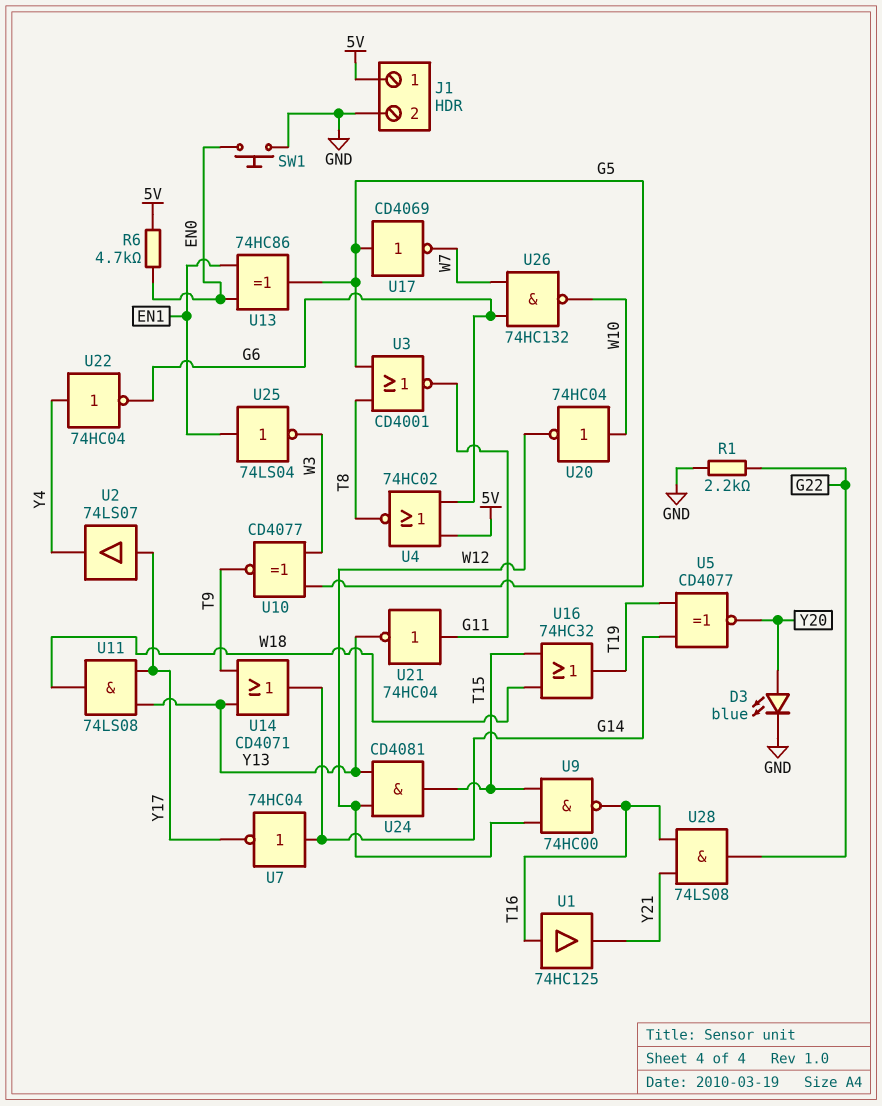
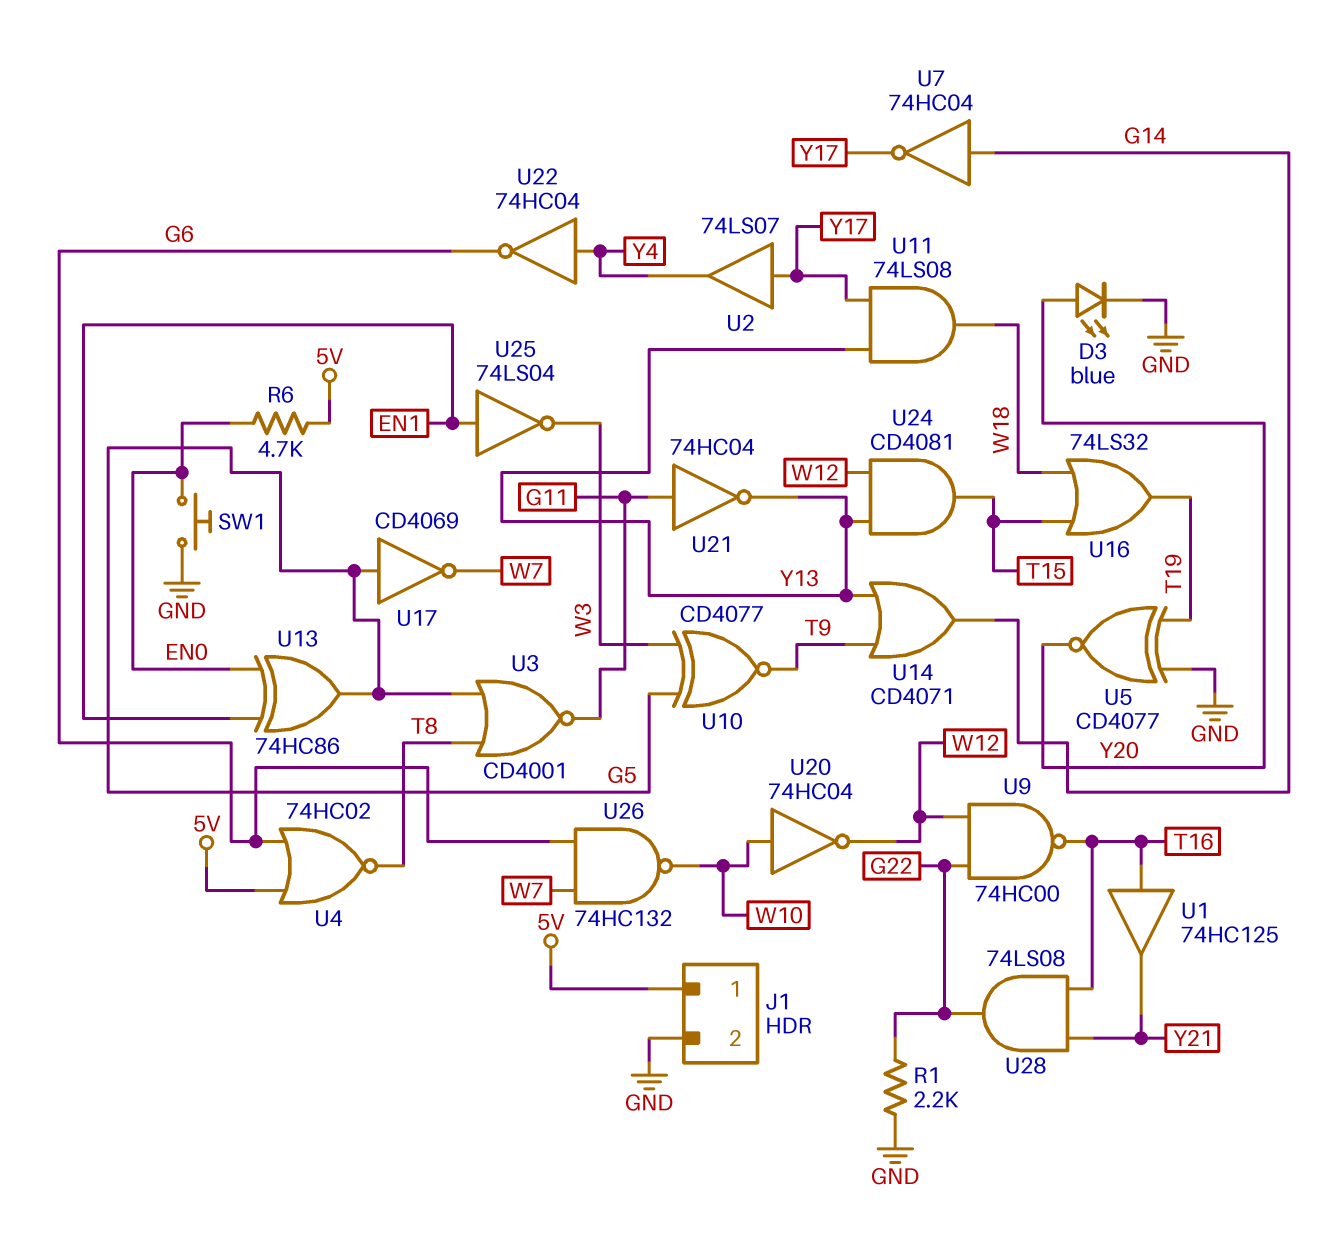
U5: XNOR CD4077 (in G14, in T19, out Y20) -> XNOR CD4077 (in GND, in T19, out Y20)
U9: NAND 74HC00 (in T15, in W12, out T16) -> NAND 74HC00 (in G22, in W12, out T16)
U16: OR 74HC32 (in T15, in W18, out T19) -> OR 74LS32 (in T15, in W18, out T19)

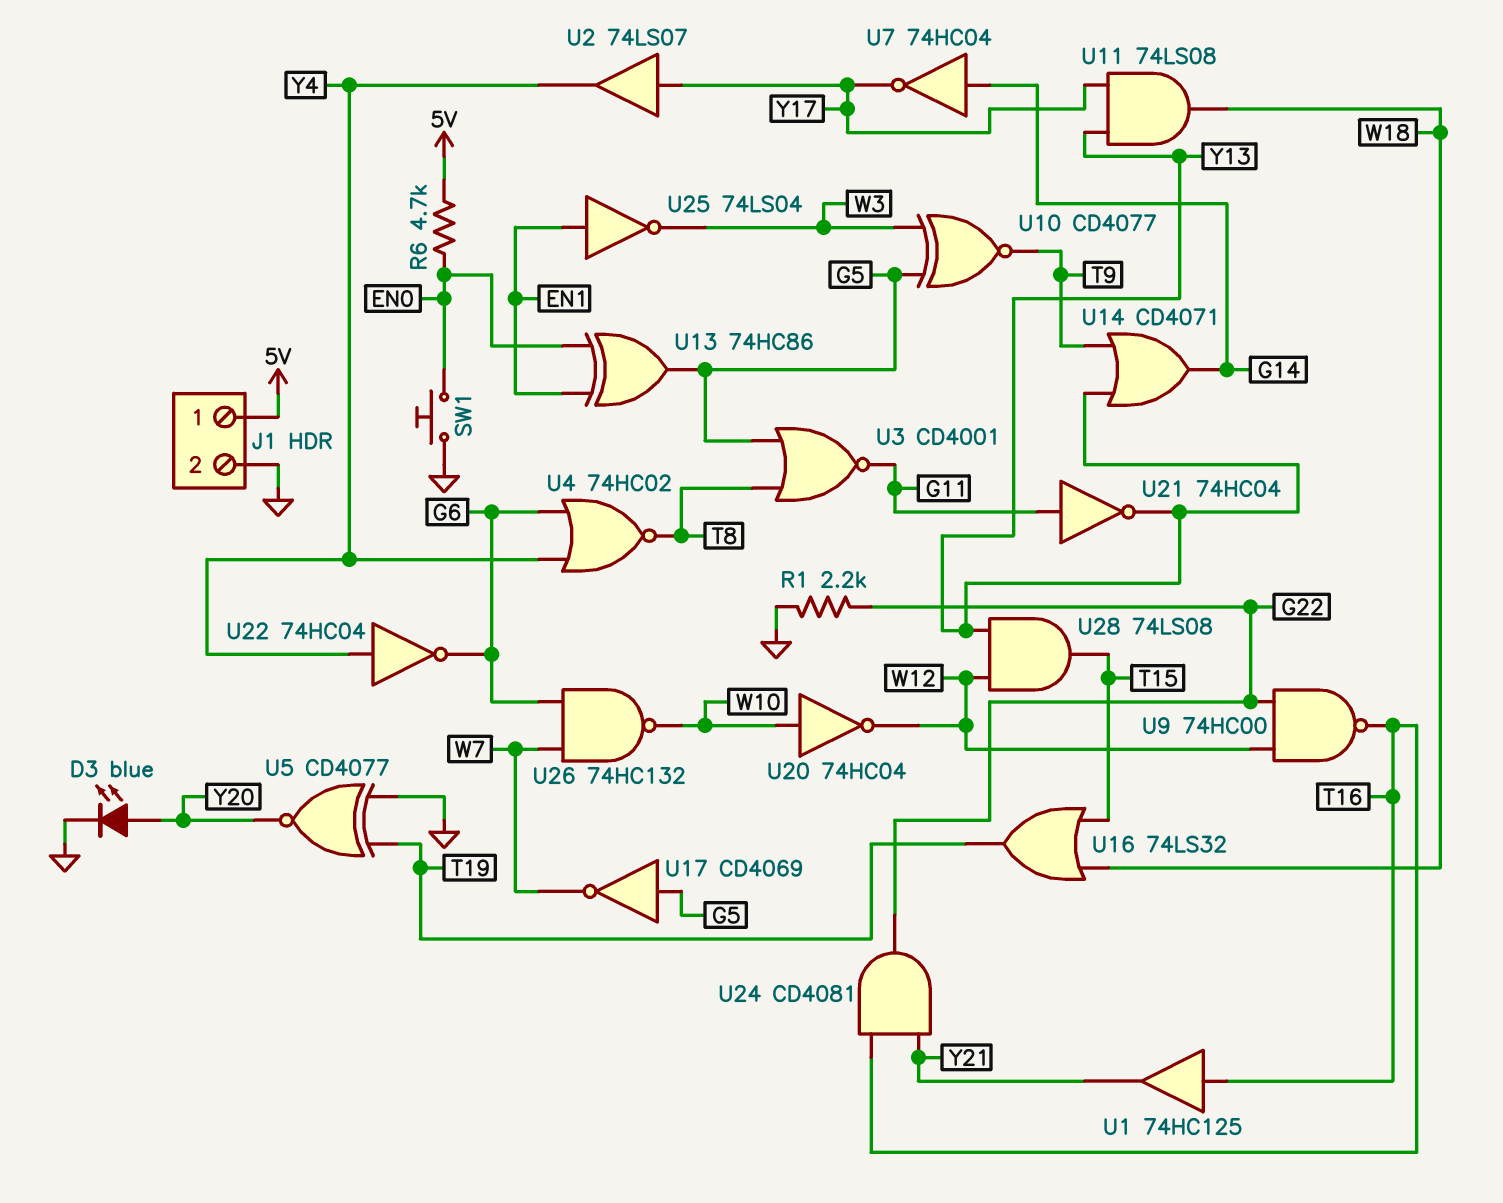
U4: NOR 74HC02 (in 5V, in G6, out T8) -> NOR 74HC02 (in G6, in Y4, out T8)
U24: AND CD4081 (in W12, in Y13, out T15) -> AND CD4081 (in T16, in Y21, out G22)
U28: AND 74LS08 (in T16, in Y21, out G22) -> AND 74LS08 (in W12, in Y13, out T15)

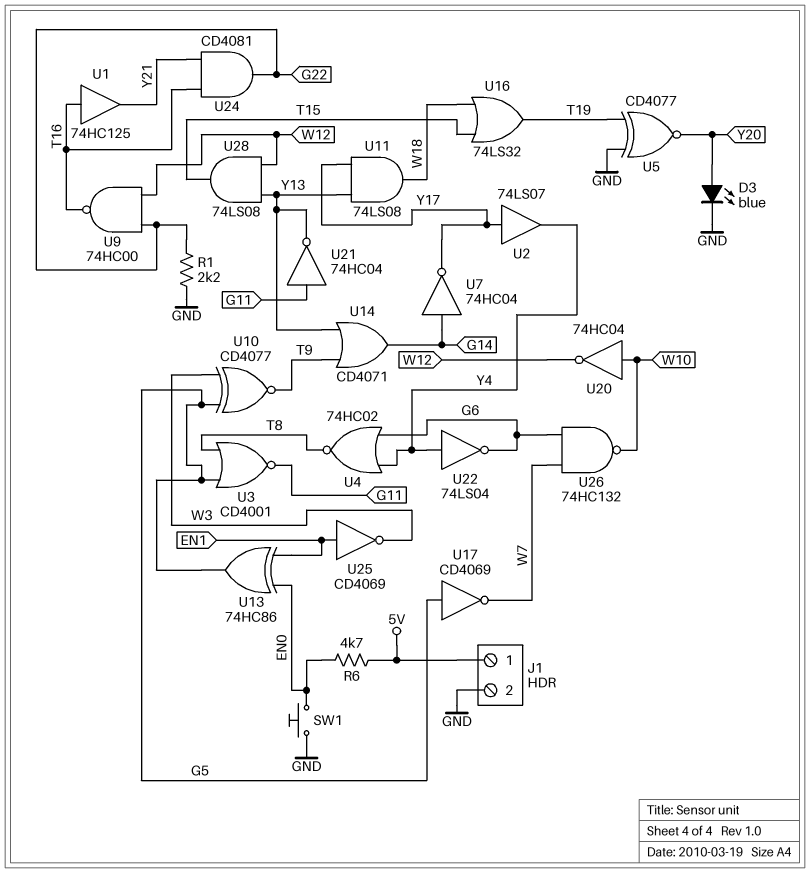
U22: NOT 74HC04 (in Y4, out G6) -> NOT 74LS04 (in Y4, out G6)
U25: NOT 74LS04 (in EN1, out W3) -> NOT CD4069 (in EN1, out W3)

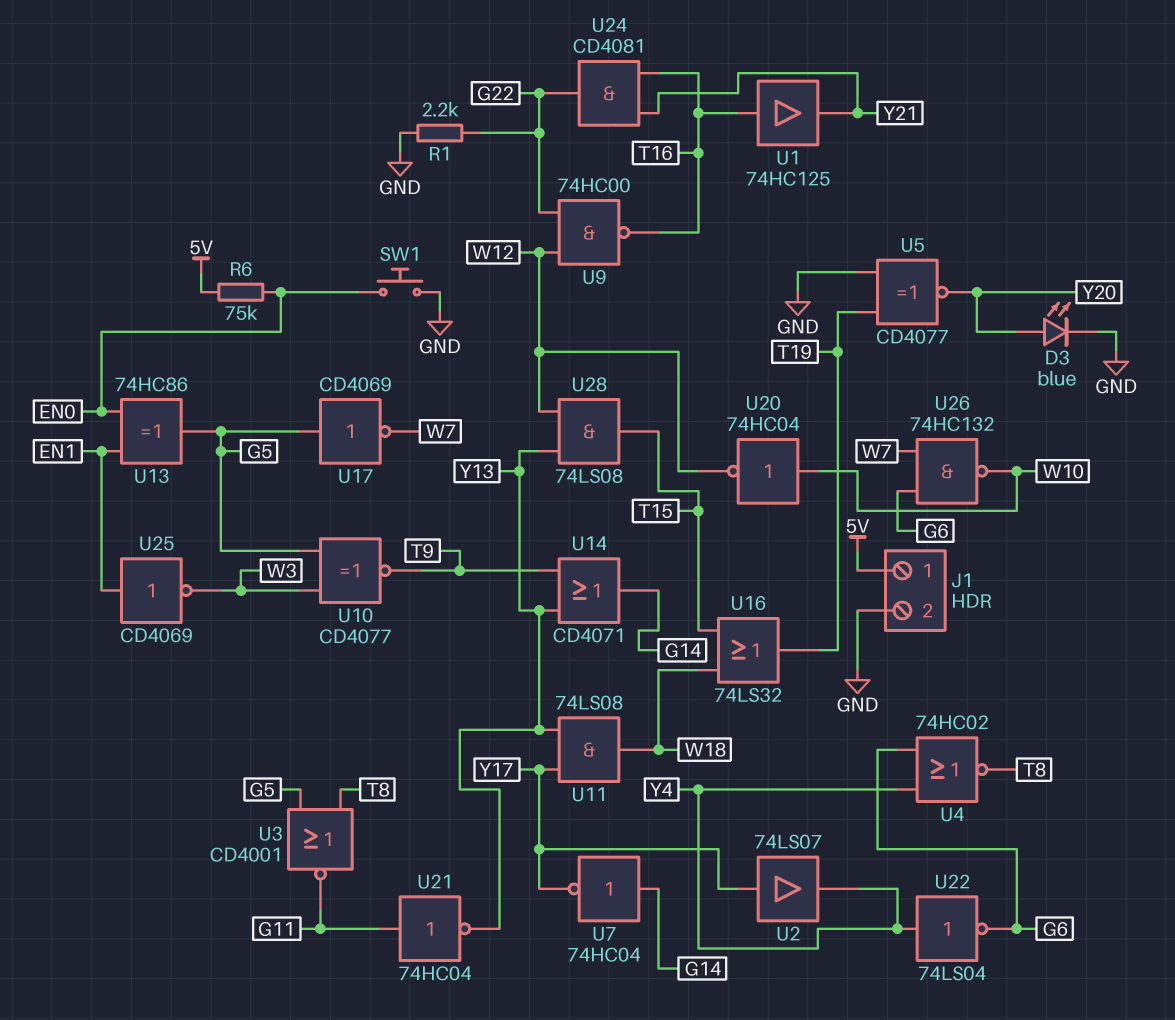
R6: 4.7k (5V, EN0) -> 75k (5V, EN0)

